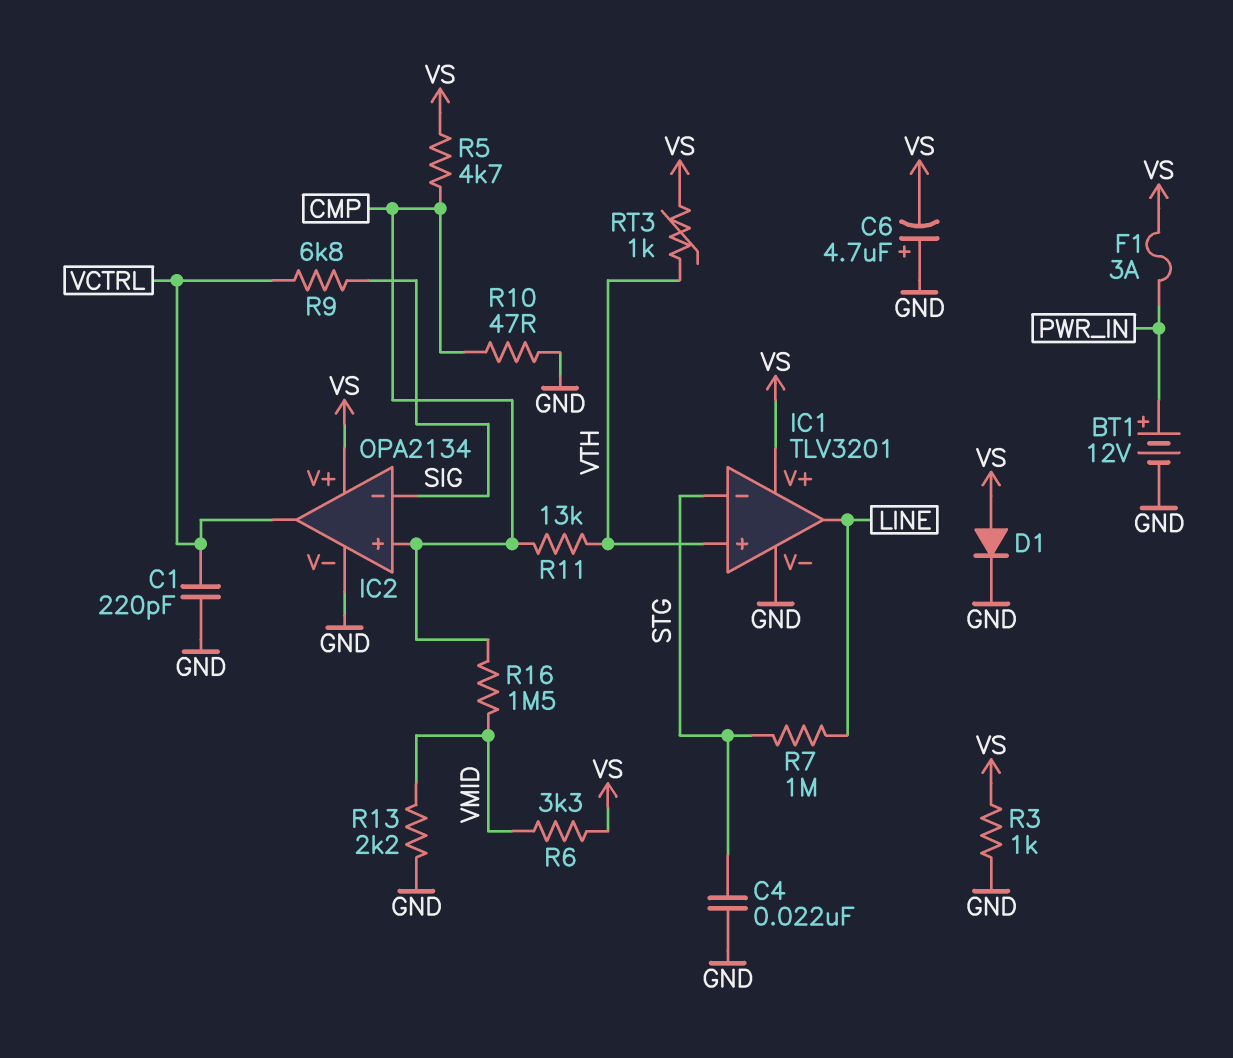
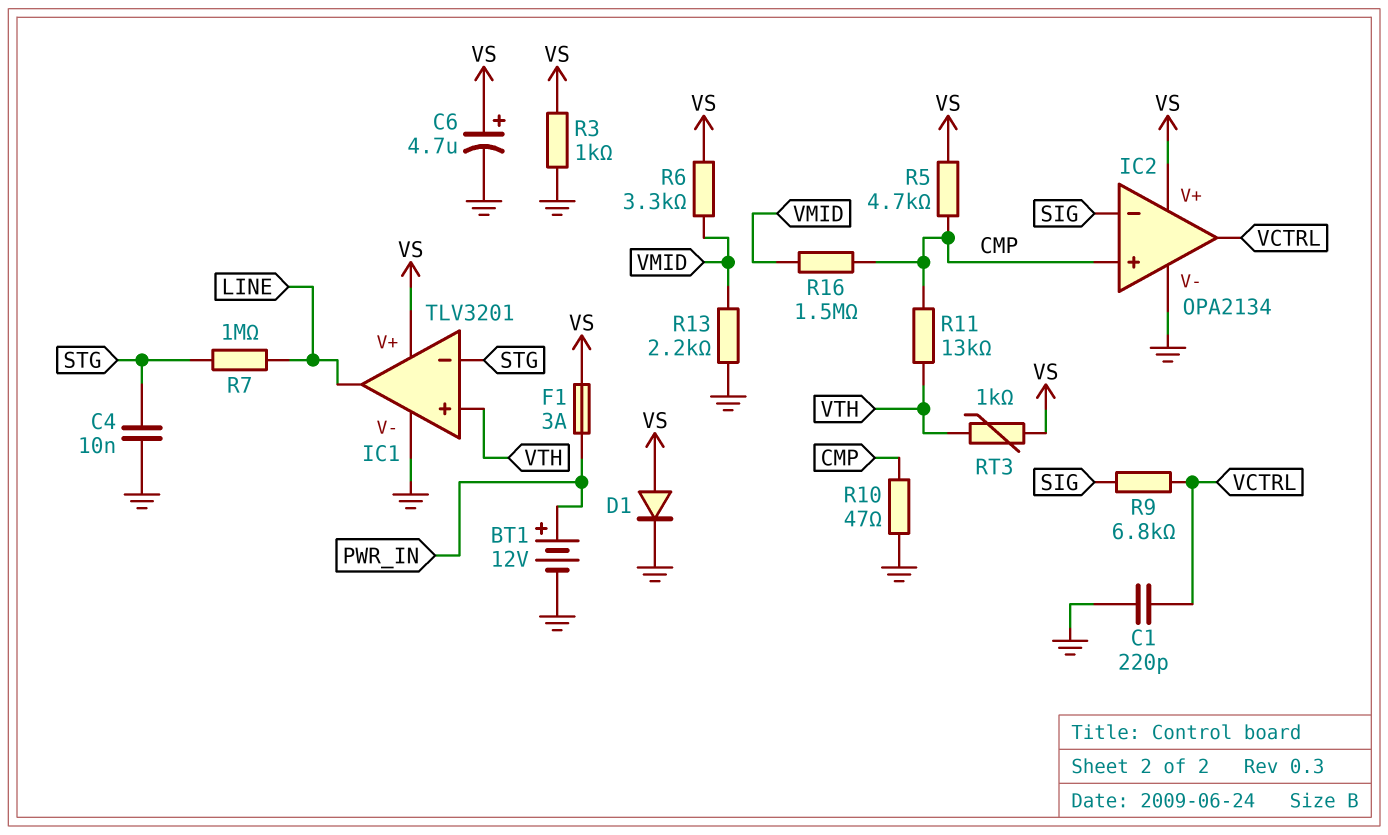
C4: 22nF (GND, STG) -> 10nF (GND, STG)
C6: 4.7uF (plus GND, minus VS) -> 4.7uF (plus VS, minus GND)

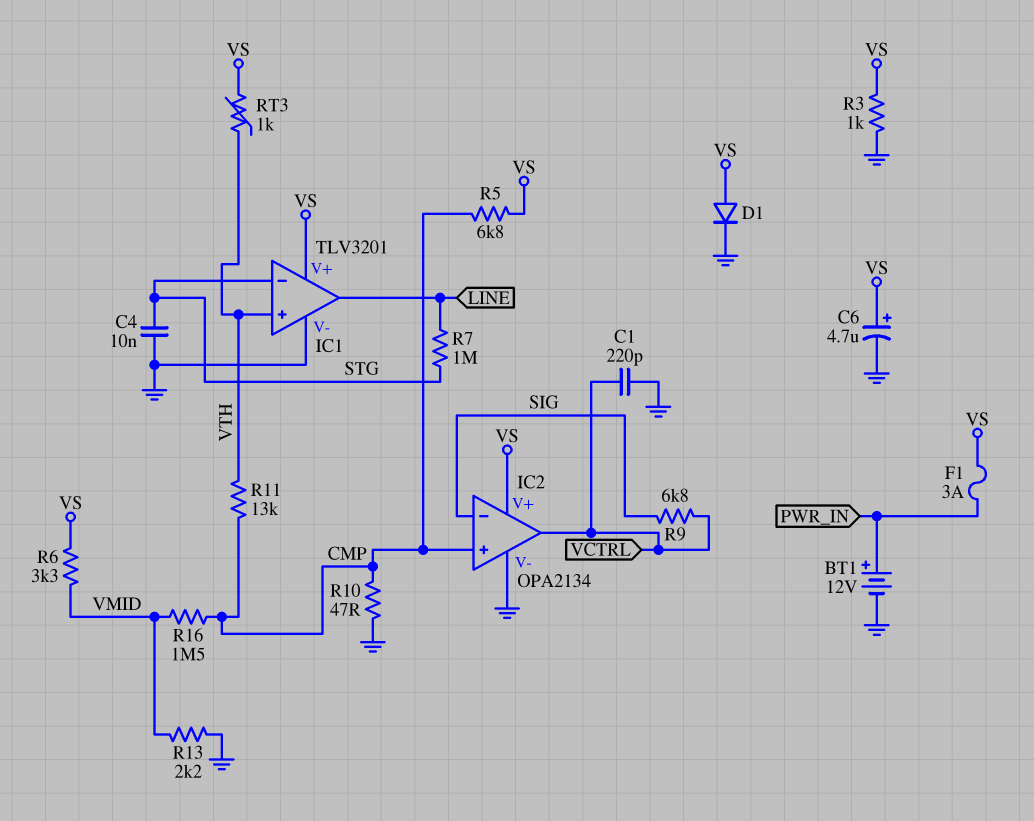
R5: 4.7k (CMP, VS) -> 6.8k (CMP, VS)

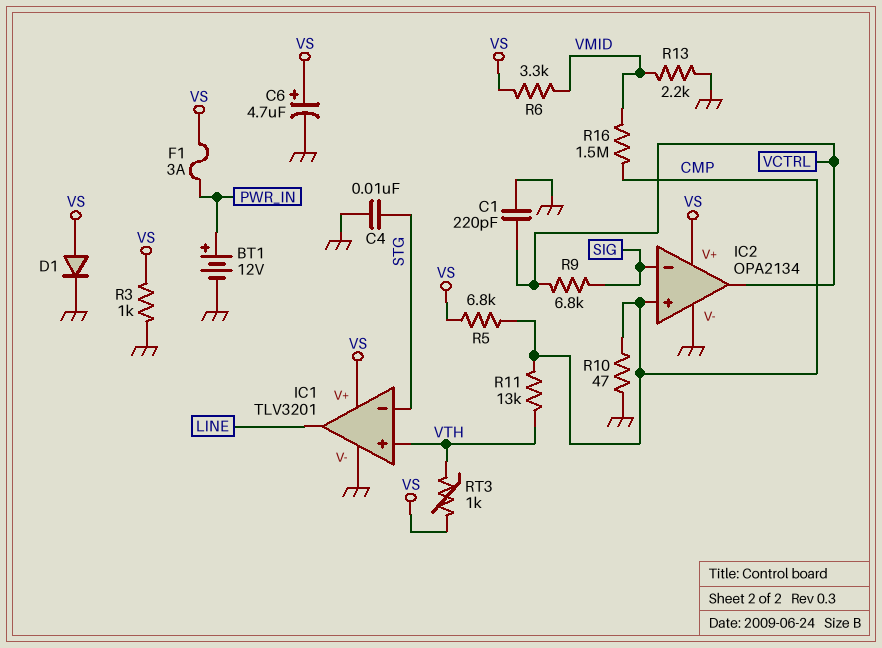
R7: 1M (LINE, STG) -> none

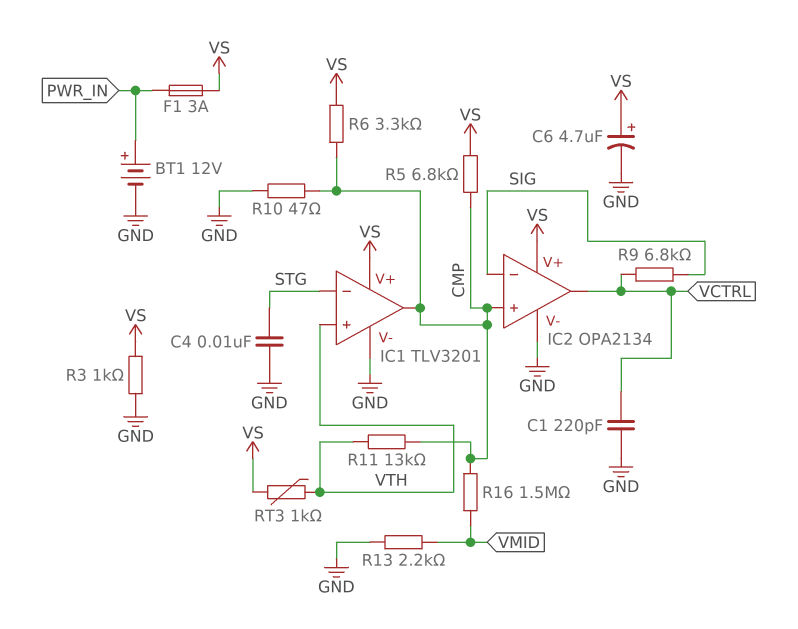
D1: diode (A VS, K GND) -> none
IC1 pin out: LINE -> CMP
R6: 3.3k (VMID, VS) -> 3.3k (CMP, VS)

